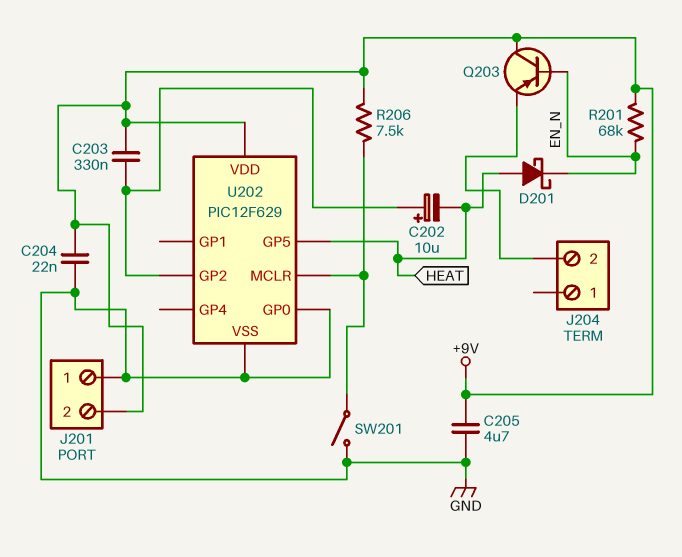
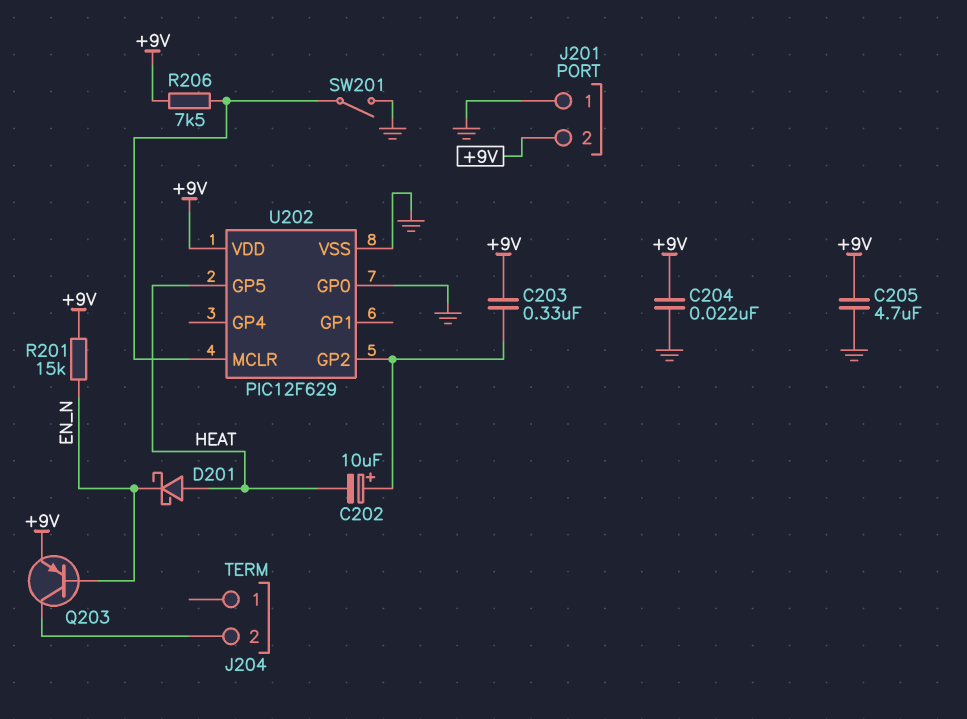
Q203: PNP (B EN_N, C +9V, E J204/2) -> PNP (B EN_N, C J204/2, E +9V)
R201: 68k (+9V, EN_N) -> 15k (+9V, EN_N)

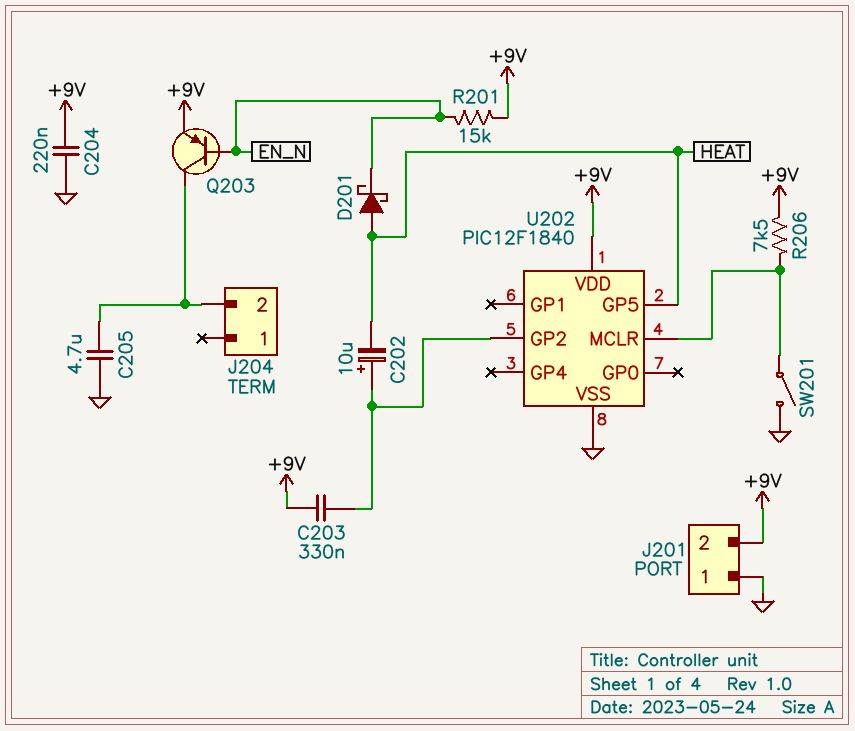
C204: 22nF (+9V, GND) -> 220nF (+9V, GND)
C205: 4.7uF (+9V, GND) -> 4.7uF (GND, J204/2)
U202: PIC12F629 -> PIC12F1840
U202 pin GP0: GND -> none

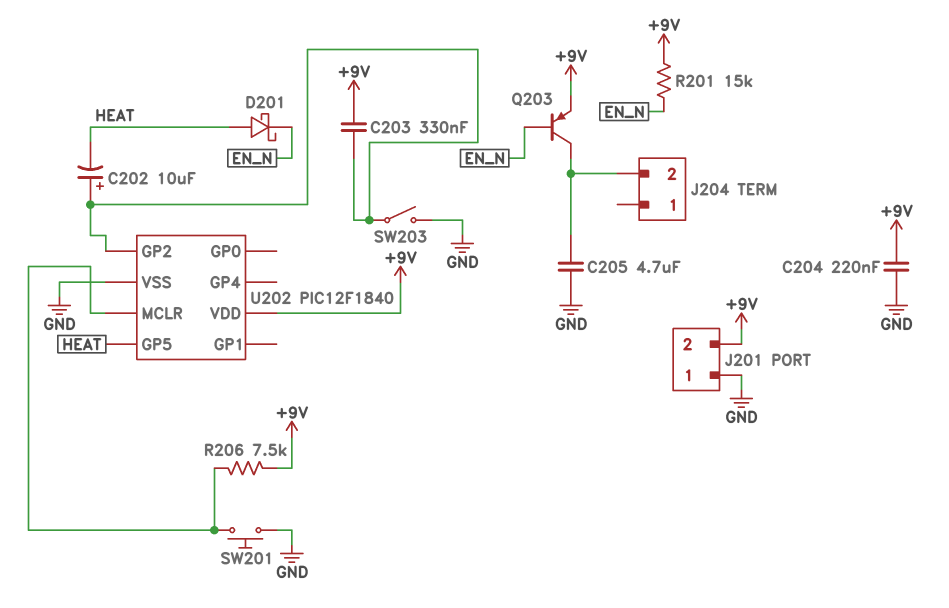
SW201: switch (GND, U202/MCLR) -> button (GND, U202/MCLR)
SW203: none -> switch (GND, U202/GP2)

